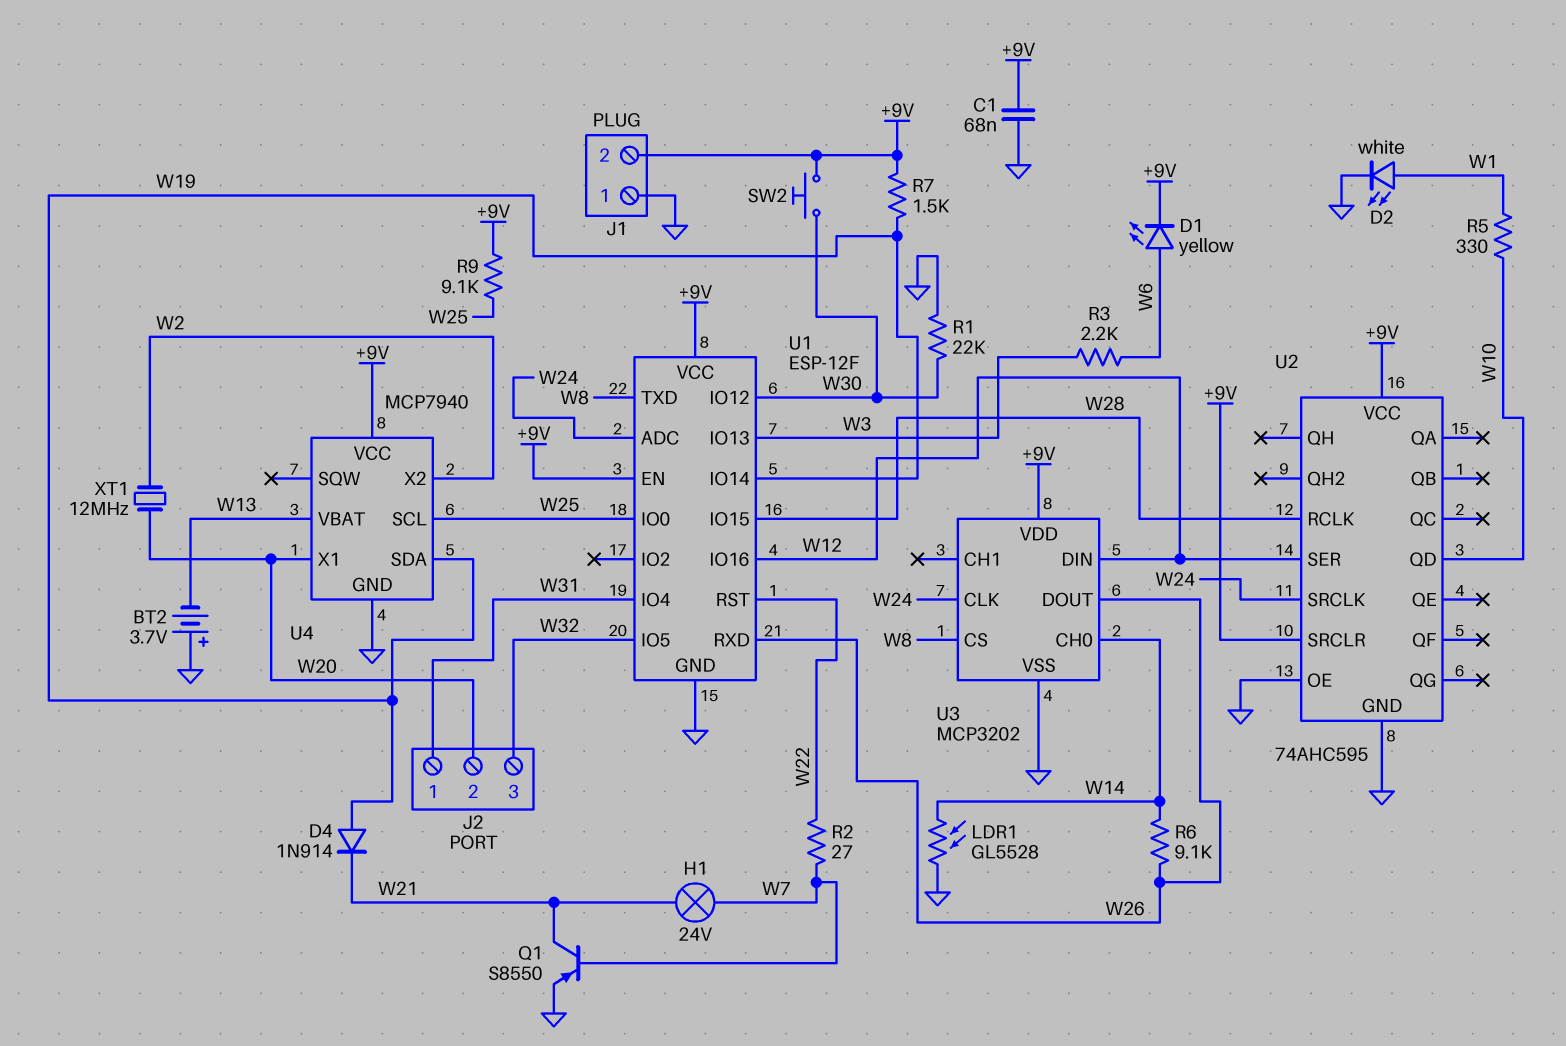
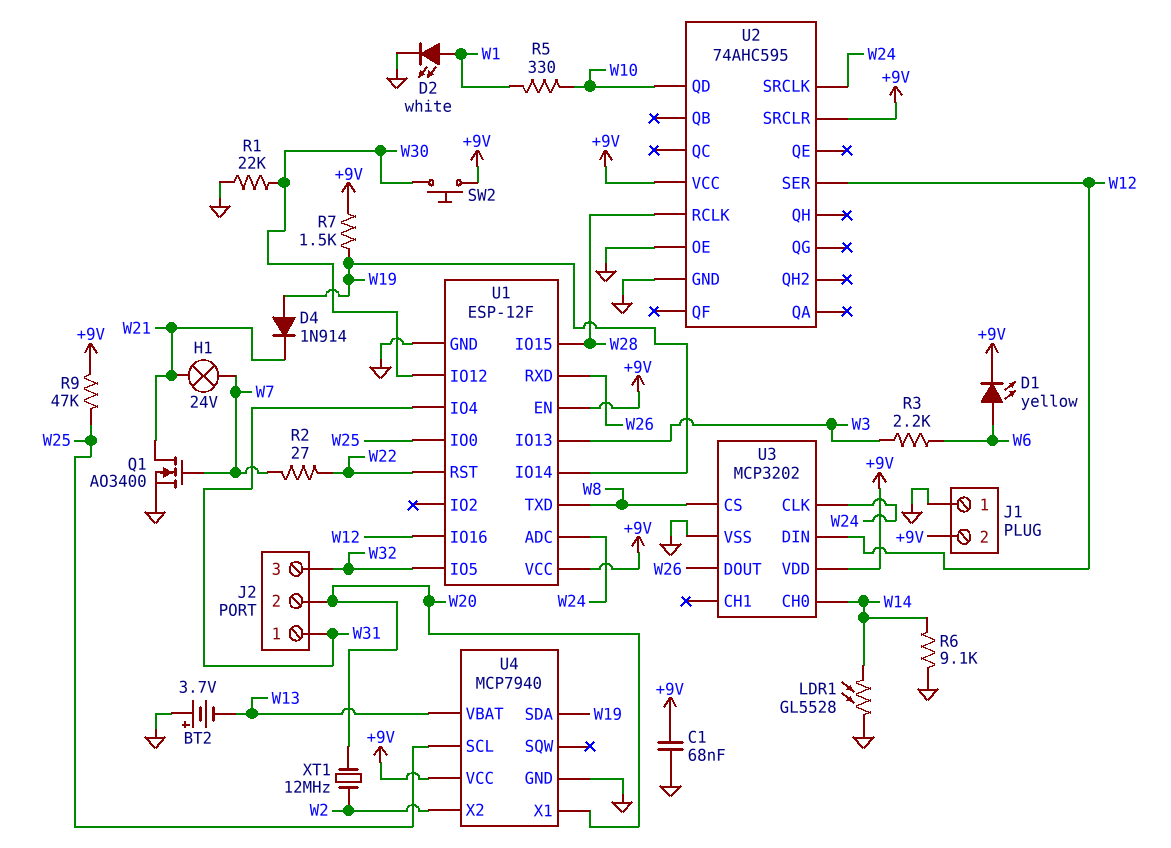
Q1: PNP S8550 (B W7, C W21, E GND) -> NMOS AO3400 (G W7, D W21, S GND)
R6: 9.1k (W14, W26) -> 9.1k (GND, W14)
R9: 9.1k (+9V, W25) -> 47k (+9V, W25)

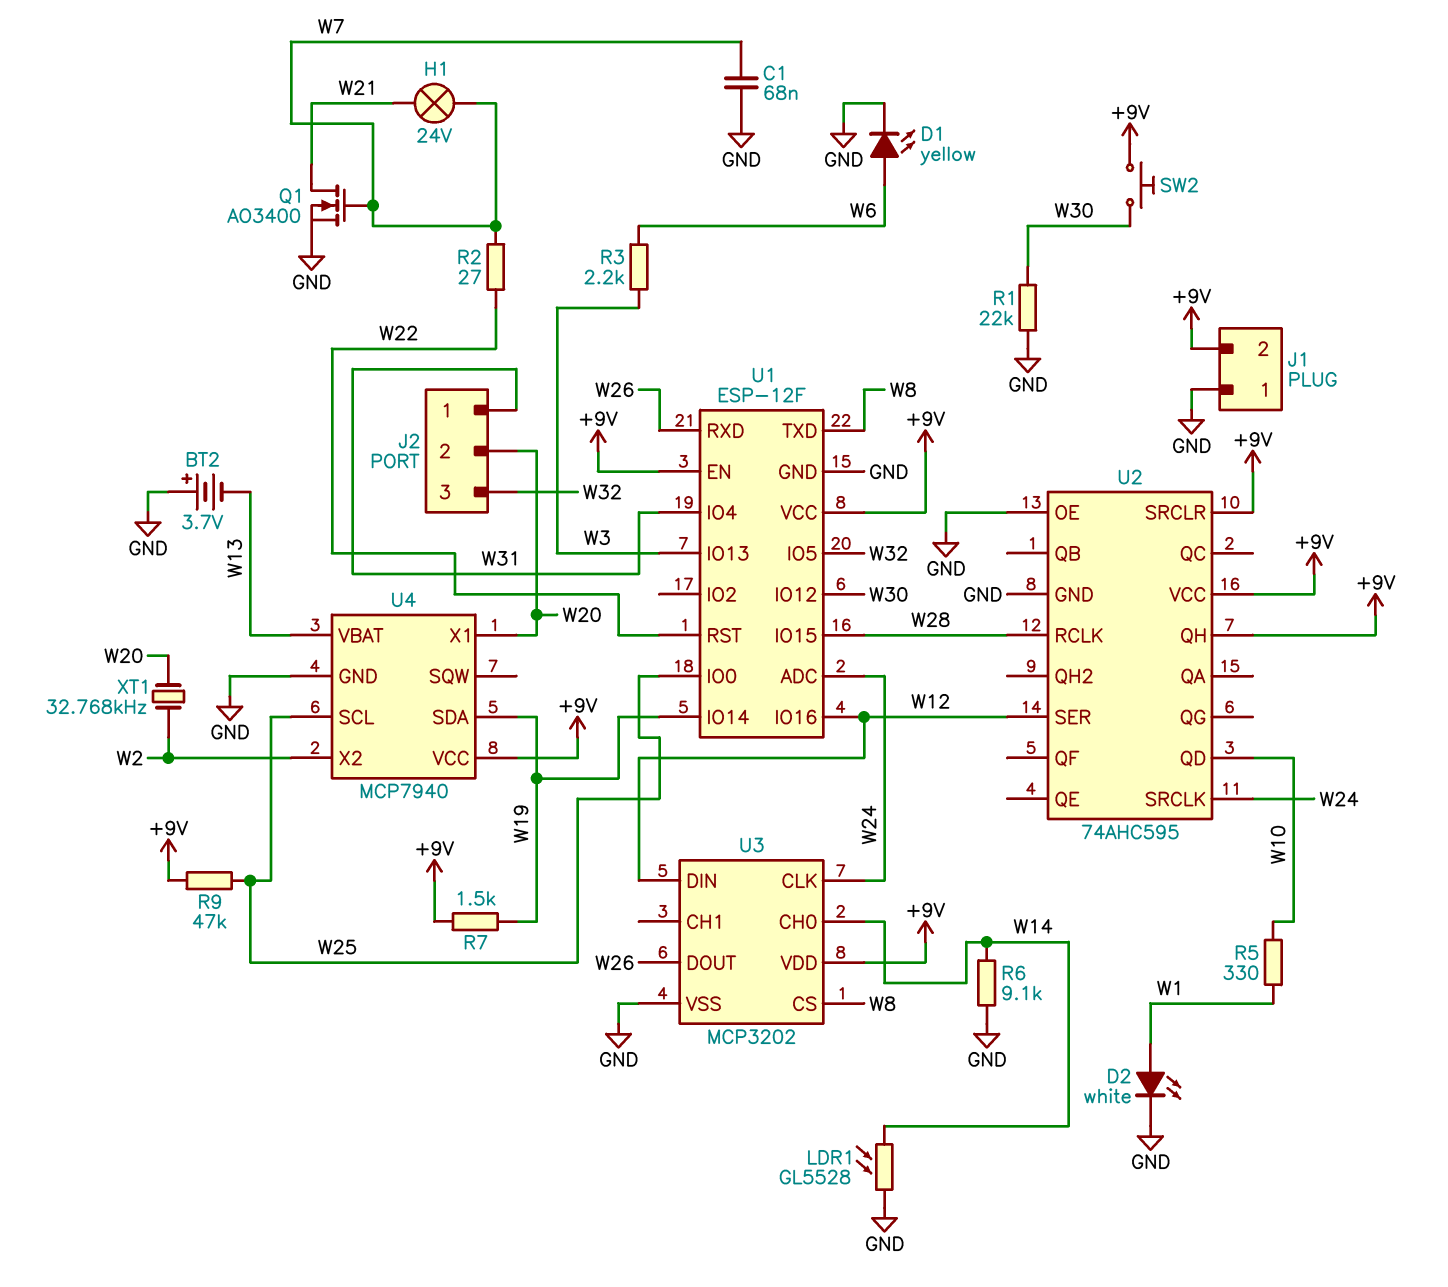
C1: 68nF (+9V, GND) -> 68nF (GND, W7)
D1: LED yellow (A W6, K +9V) -> LED yellow (A W6, K GND)
D4: diode 1N914 (A W19, K W21) -> none
U2 pin QH: none -> +9V
XT1: 12MHz (W2, W20) -> 32.768kHz (W2, W20)

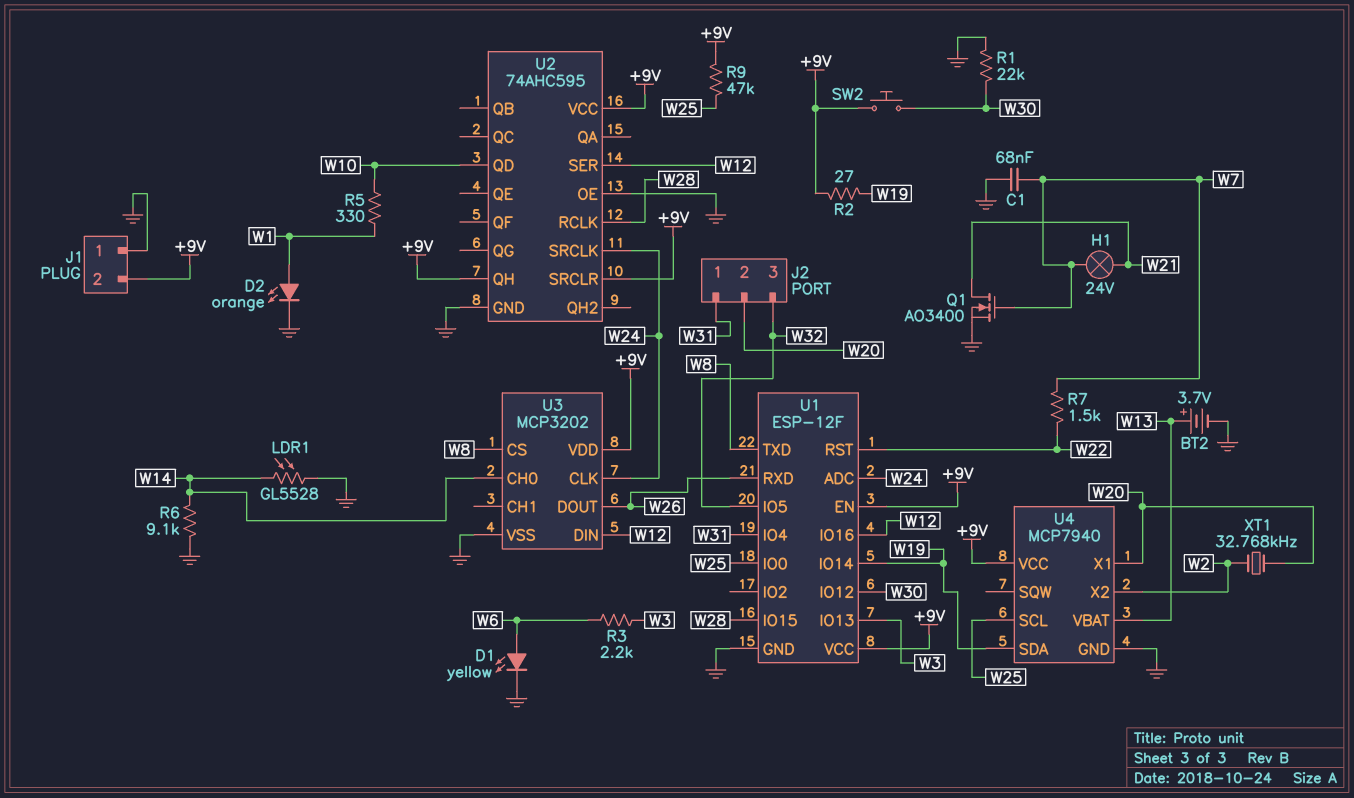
BT2: 3.7V (plus GND, minus W13) -> 3.7V (plus W13, minus GND)
D2: LED white (A W1, K GND) -> LED orange (A W1, K GND)
R2: 27 (W7, W22) -> 27 (+9V, W19)
R7: 1.5k (+9V, W19) -> 1.5k (W7, W22)

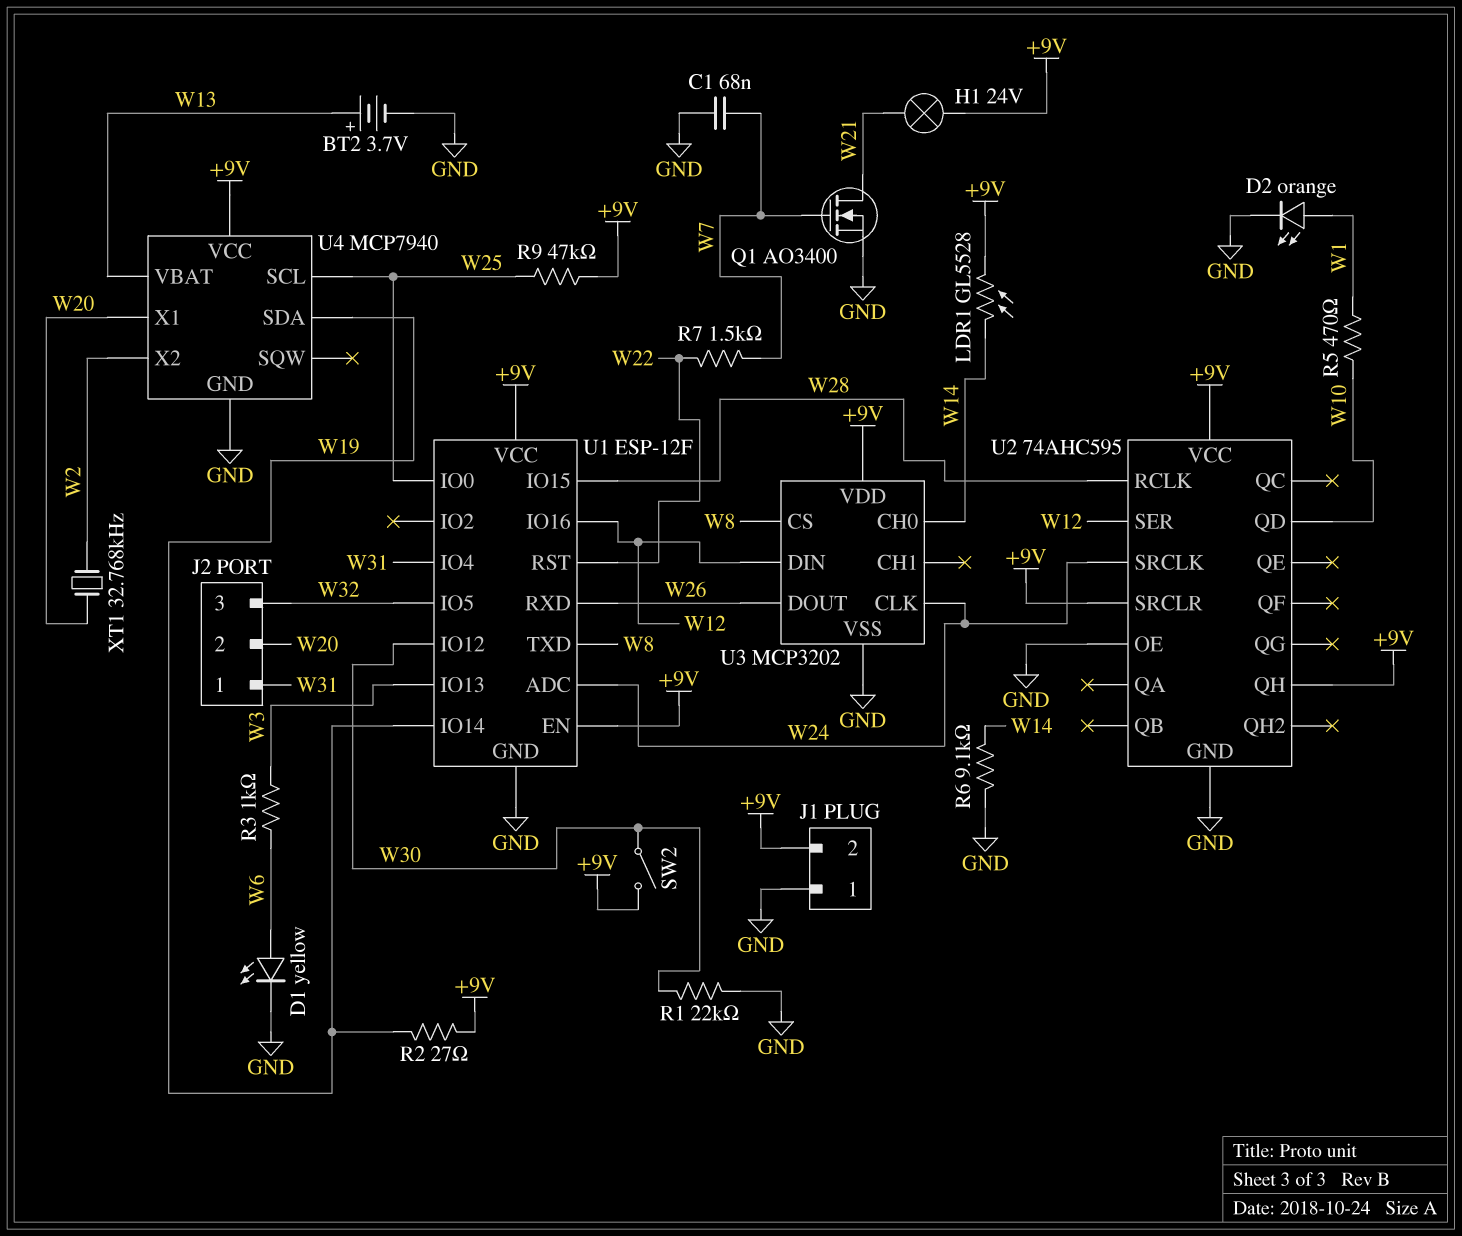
H1: lamp 24V (W7, W21) -> lamp 24V (+9V, W21)
LDR1: GL5528 (GND, W14) -> GL5528 (+9V, W14)
R3: 2.2k (W3, W6) -> 1k (W3, W6)
R5: 330 (W1, W10) -> 470 (W1, W10)
SW2: button (+9V, W30) -> switch (+9V, W30)

